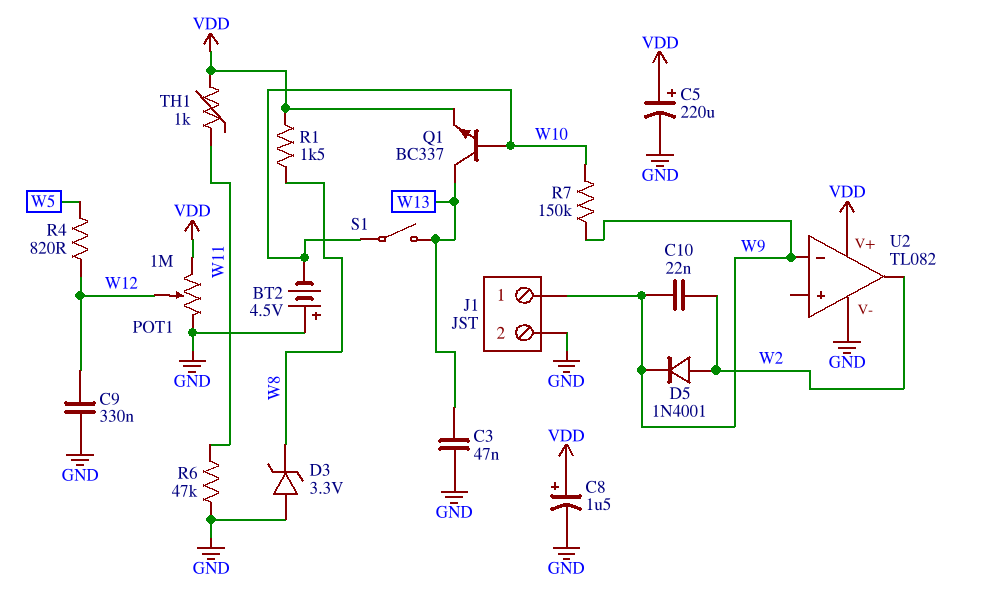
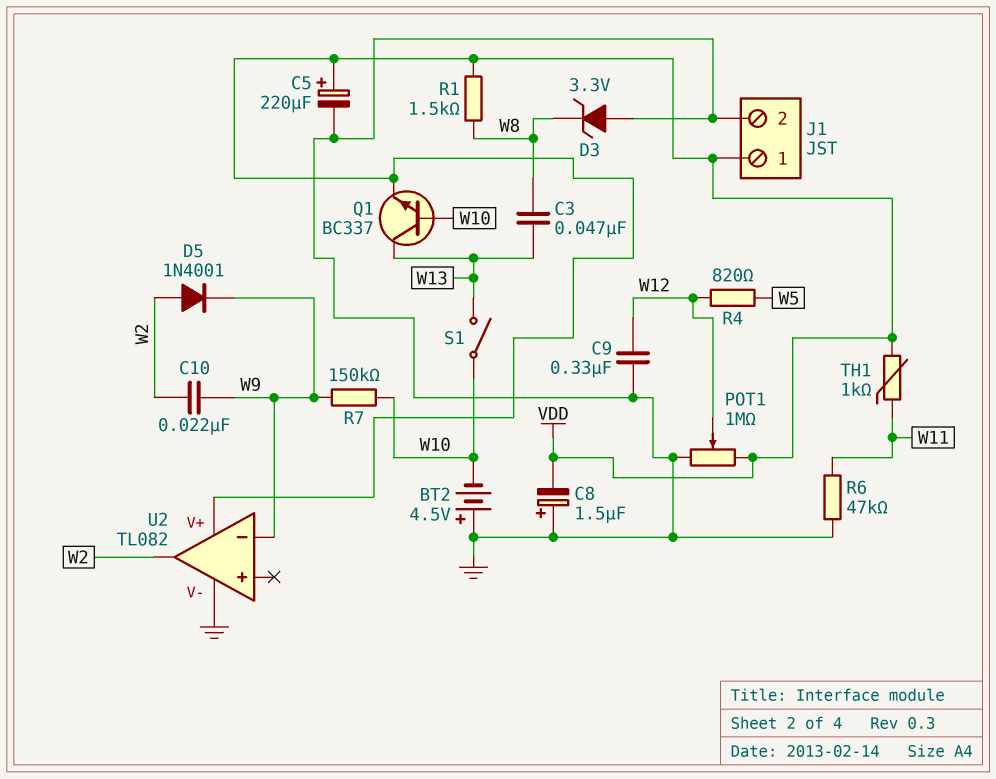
C3: 47nF (GND, W13) -> 47nF (W8, W13)
C8: 1.5uF (plus VDD, minus GND) -> 1.5uF (plus GND, minus VDD)
J1 pin 1: W9 -> VDD

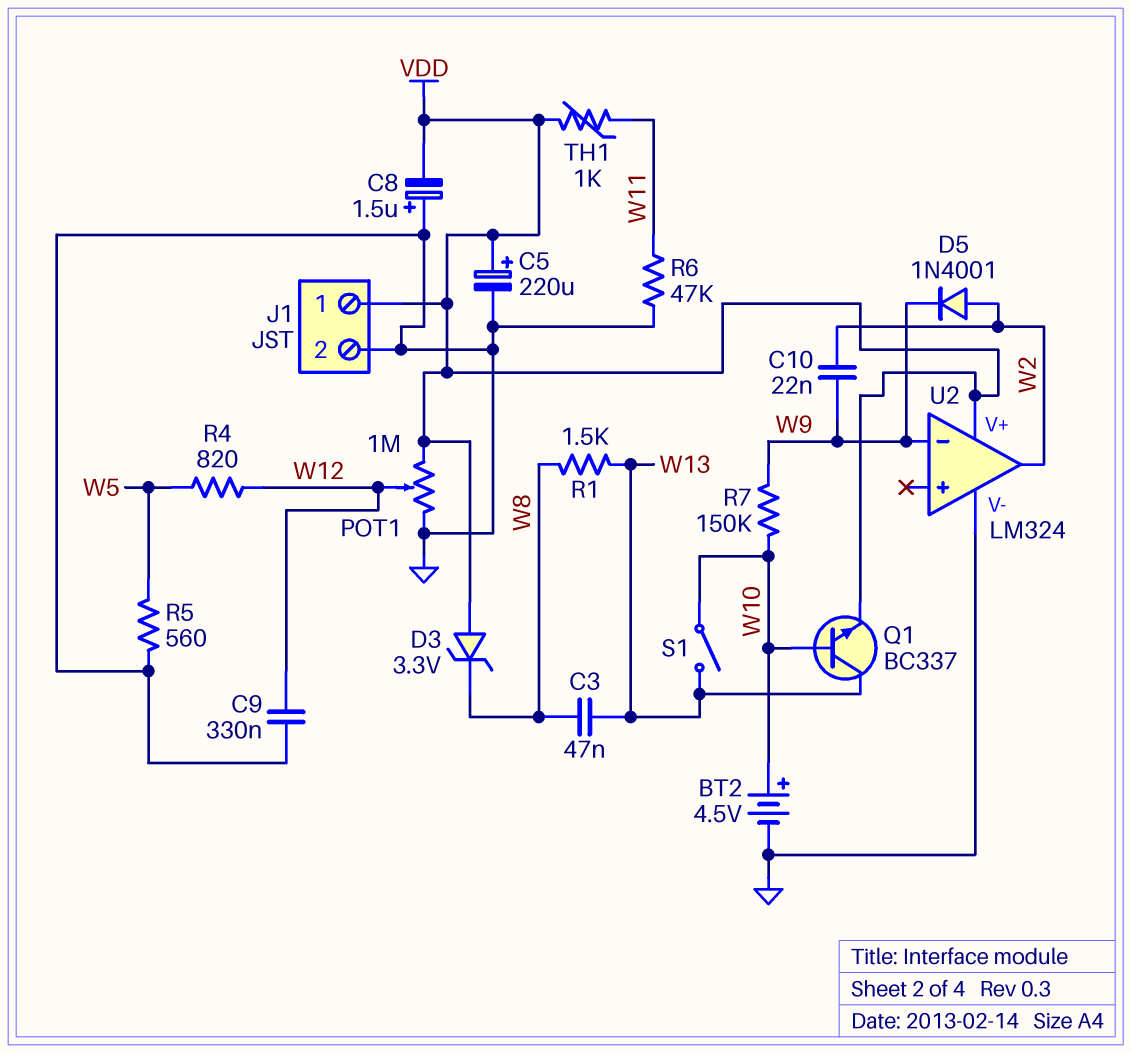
BT2: 4.5V (plus GND, minus W10) -> 4.5V (plus W10, minus GND)
D3: zener 3.3V (A GND, K W8) -> zener 3.3V (A VDD, K W8)
R1: 1.5k (VDD, W8) -> 1.5k (W8, W13)
R5: none -> 560 (GND, W5)
U2: TL082 -> LM324

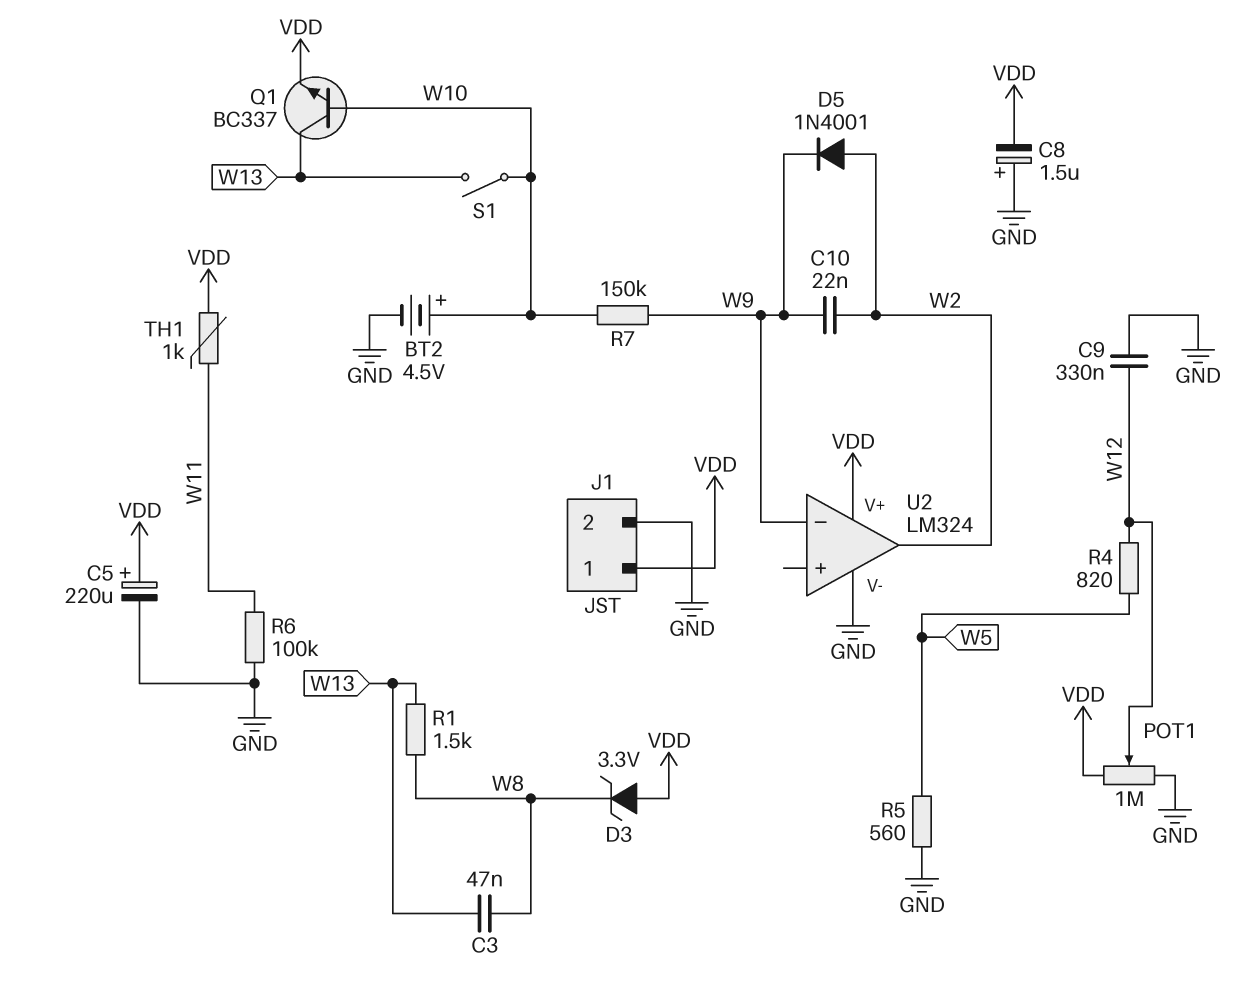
R6: 47k (GND, W11) -> 100k (GND, W11)

